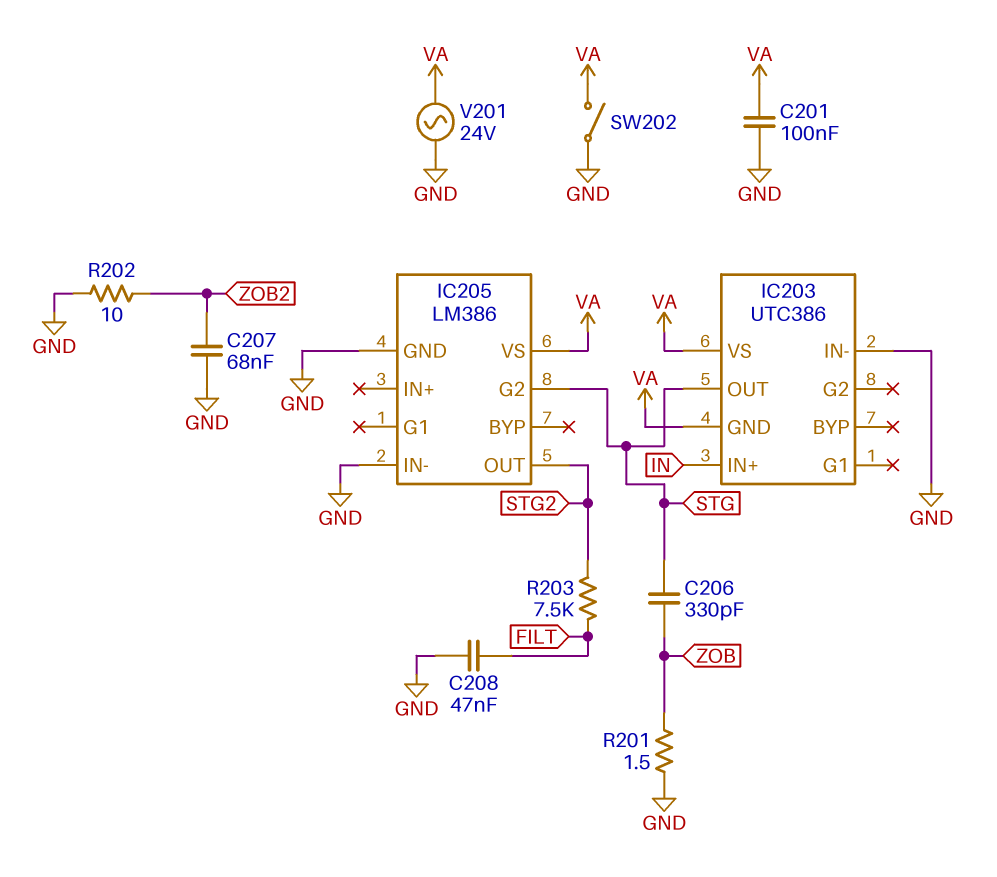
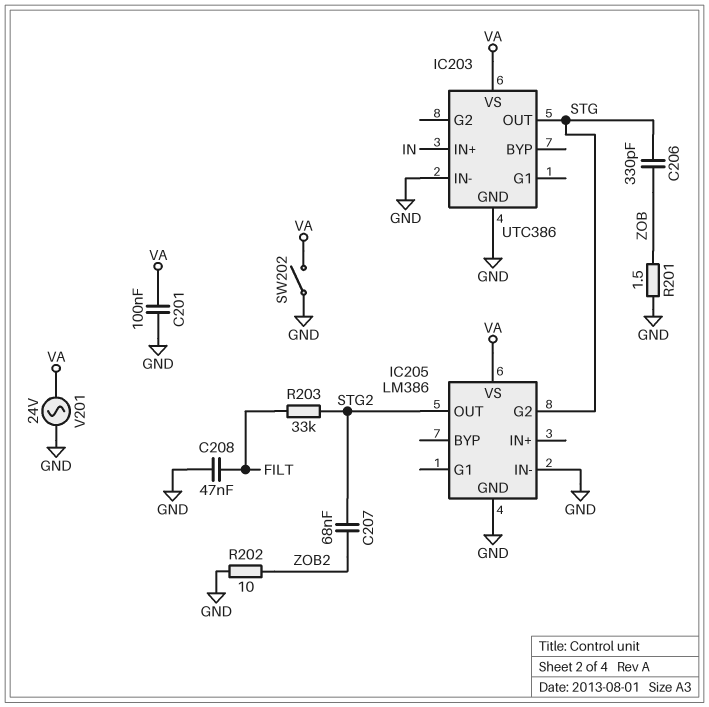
C207: 68nF (GND, ZOB2) -> 68nF (STG2, ZOB2)
IC203 pin GND: VA -> GND
R203: 7.5k (FILT, STG2) -> 33k (FILT, STG2)

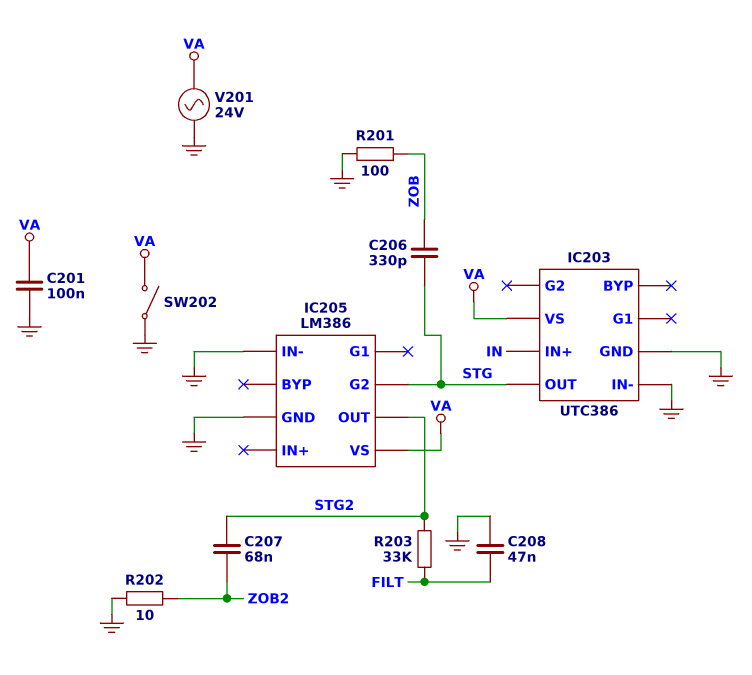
R201: 1.5 (GND, ZOB) -> 100 (GND, ZOB)

